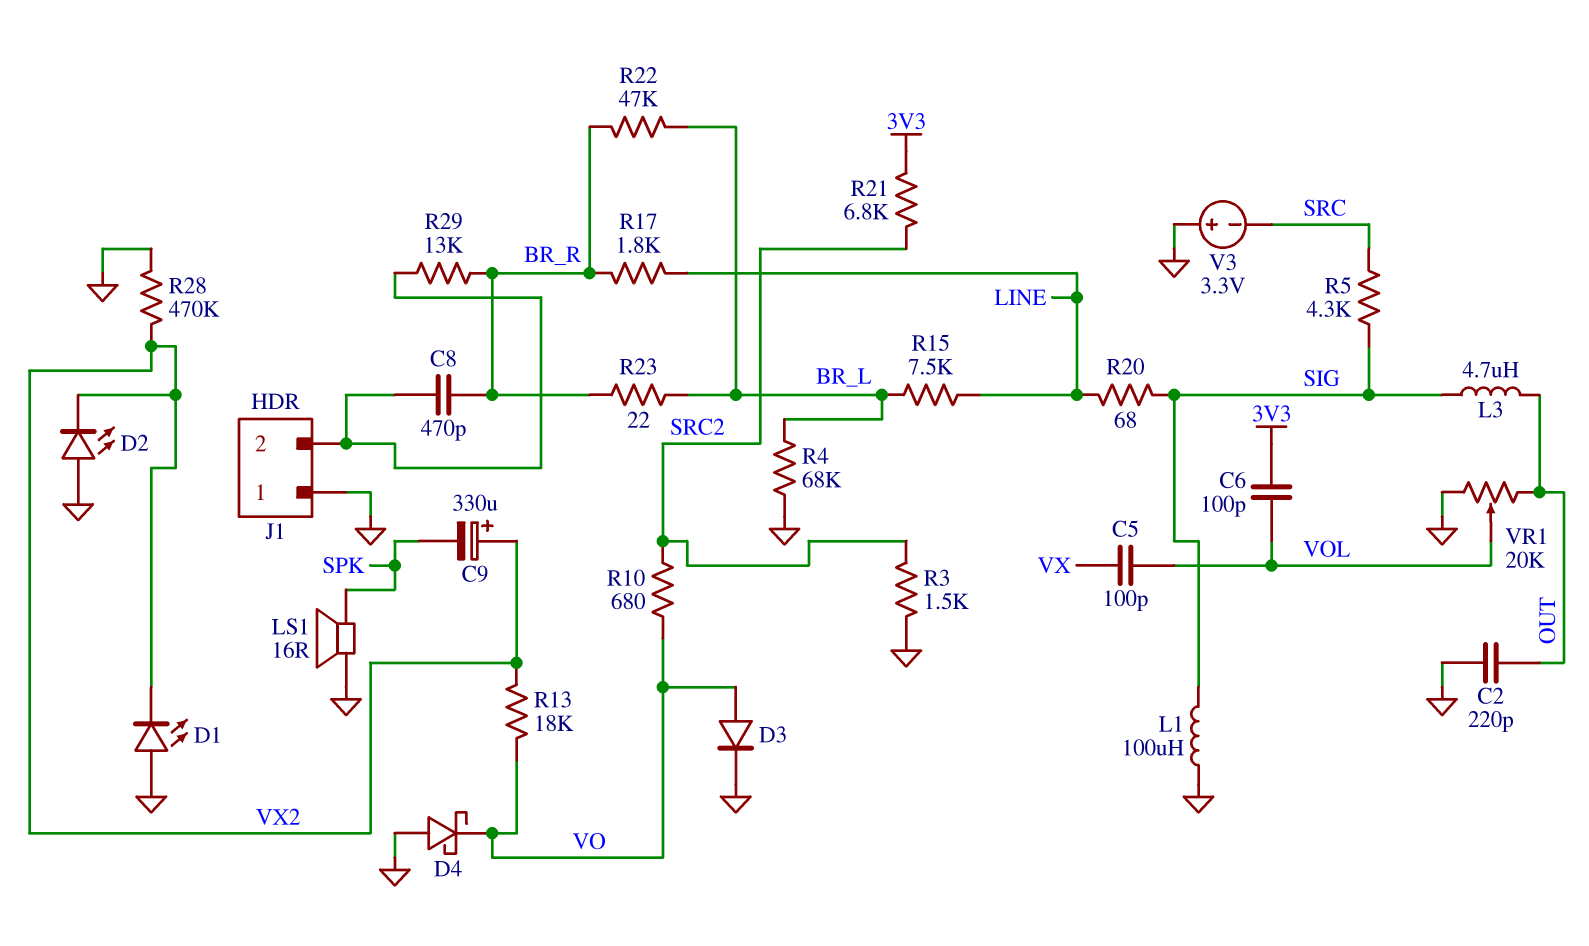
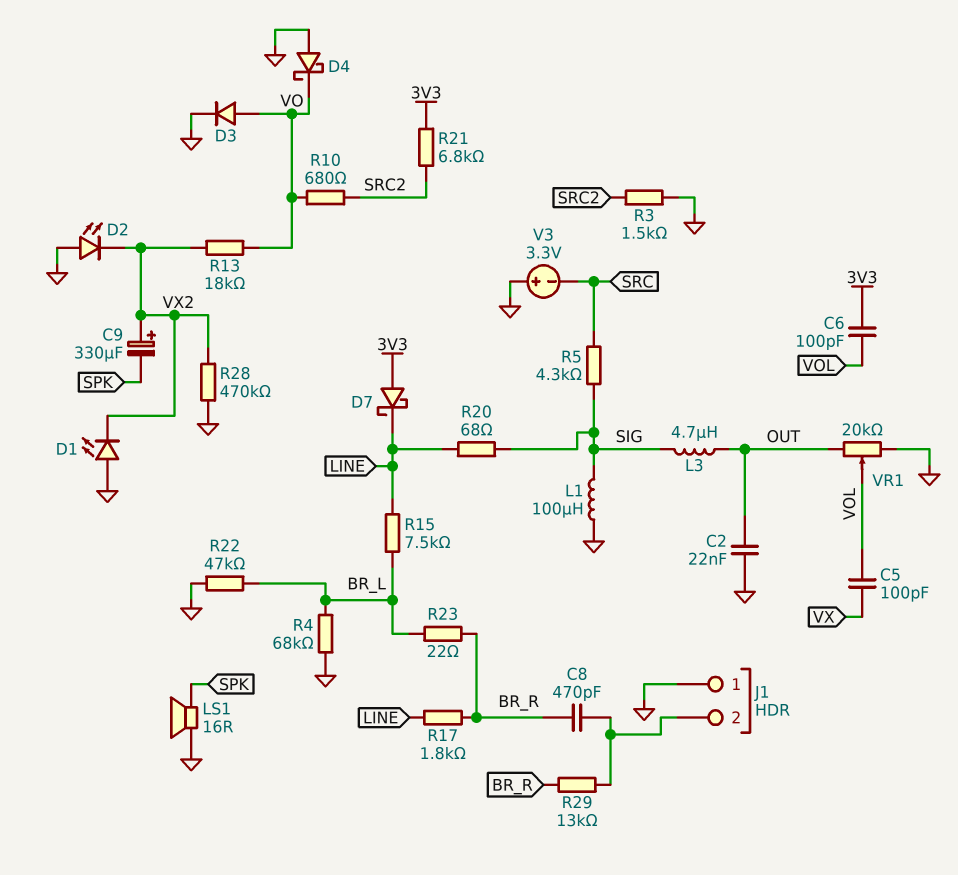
C2: 220pF (GND, OUT) -> 22nF (GND, OUT)
D7: none -> schottky (A 3V3, K LINE)
R22: 47k (BR_L, BR_R) -> 47k (BR_L, GND)

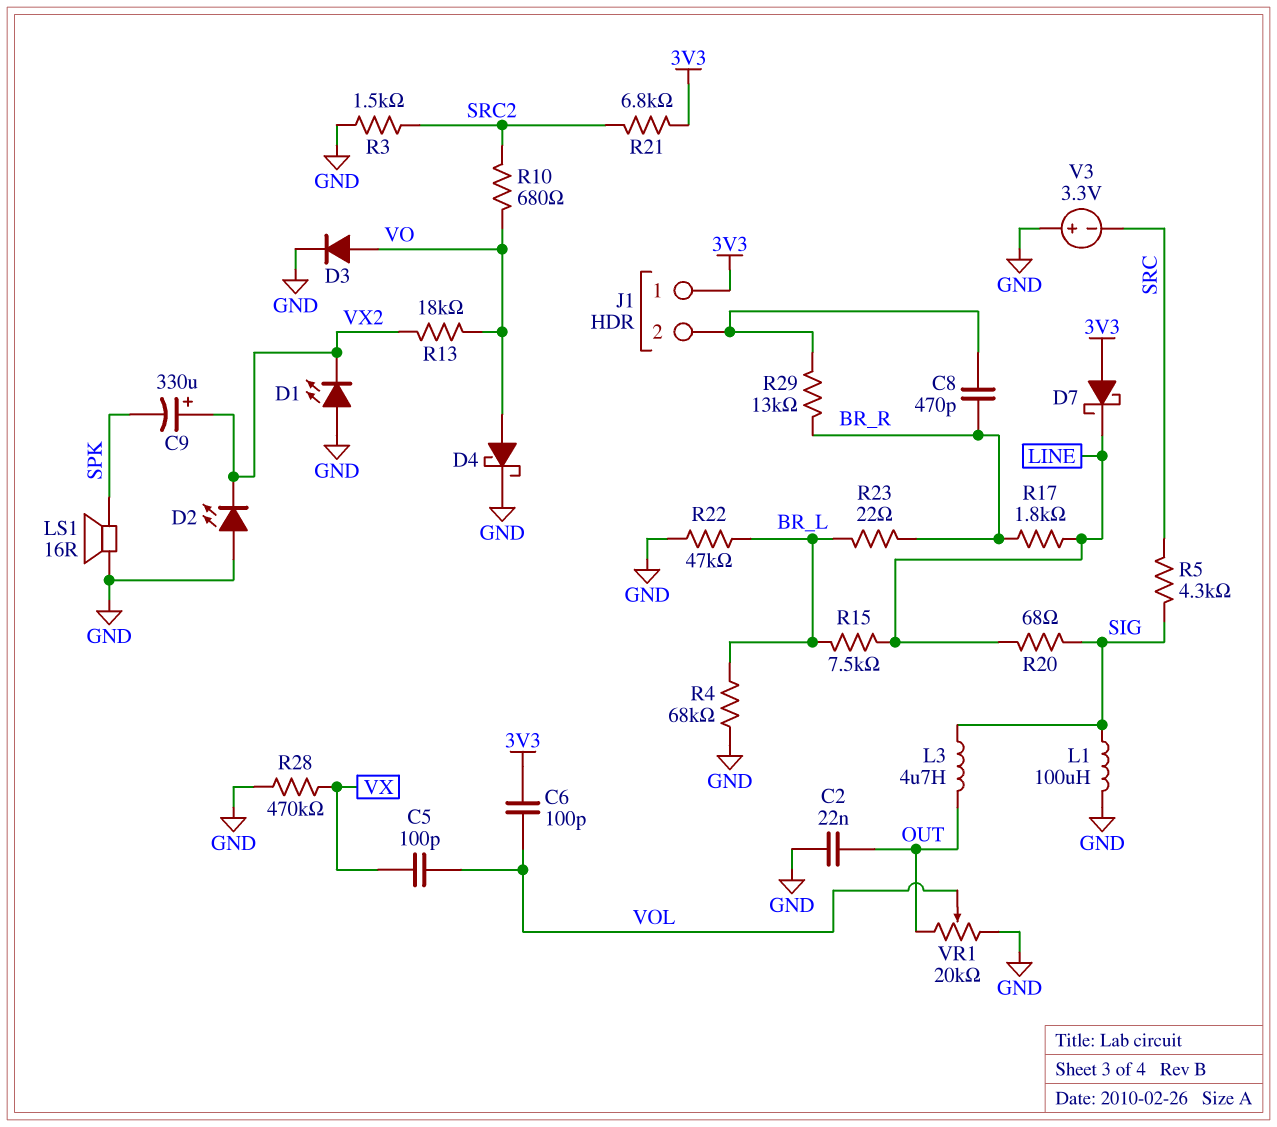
D4: schottky (A GND, K VO) -> schottky (A VO, K GND)
J1 pin 1: GND -> 3V3
R28: 470k (GND, VX2) -> 470k (GND, VX)

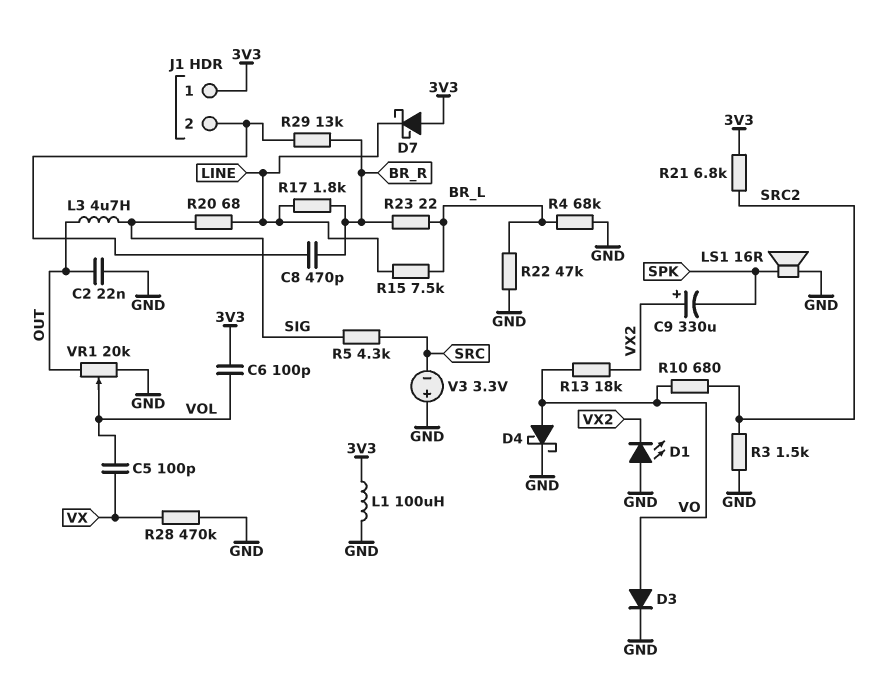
D2: LED (A GND, K VX2) -> none
L1: 100uH (GND, SIG) -> 100uH (3V3, GND)

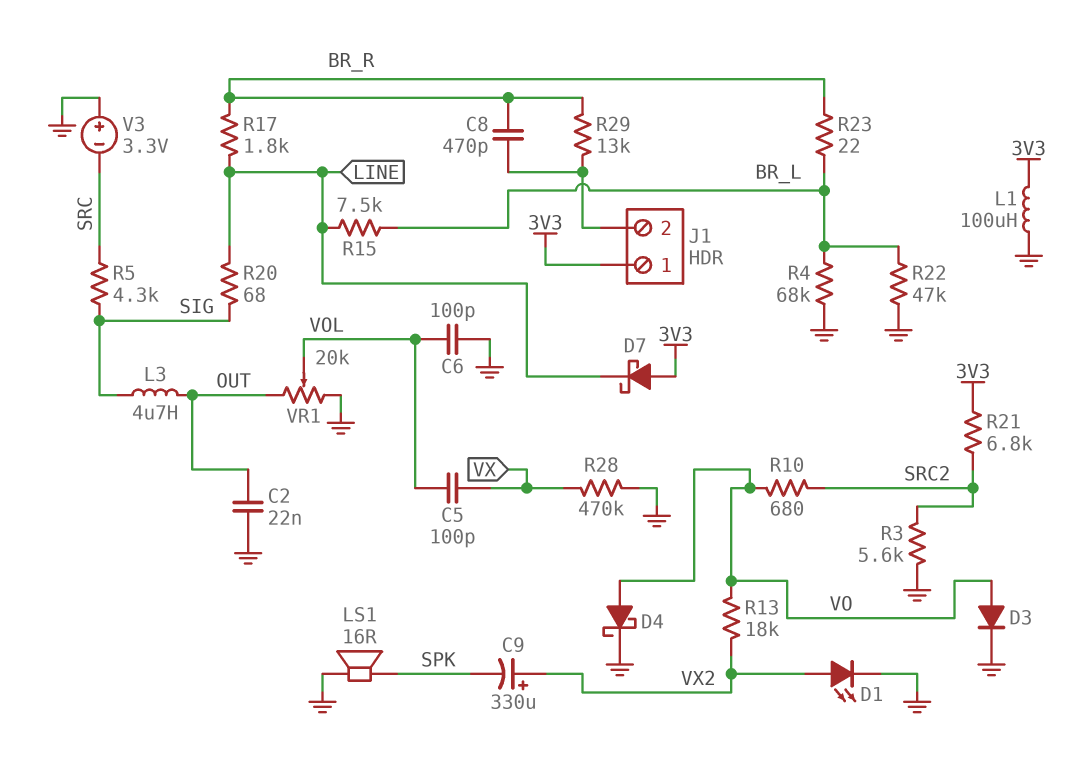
C6: 100pF (3V3, VOL) -> 100pF (GND, VOL)
D1: LED (A GND, K VX2) -> LED (A VX2, K GND)
R3: 1.5k (GND, SRC2) -> 5.6k (GND, SRC2)

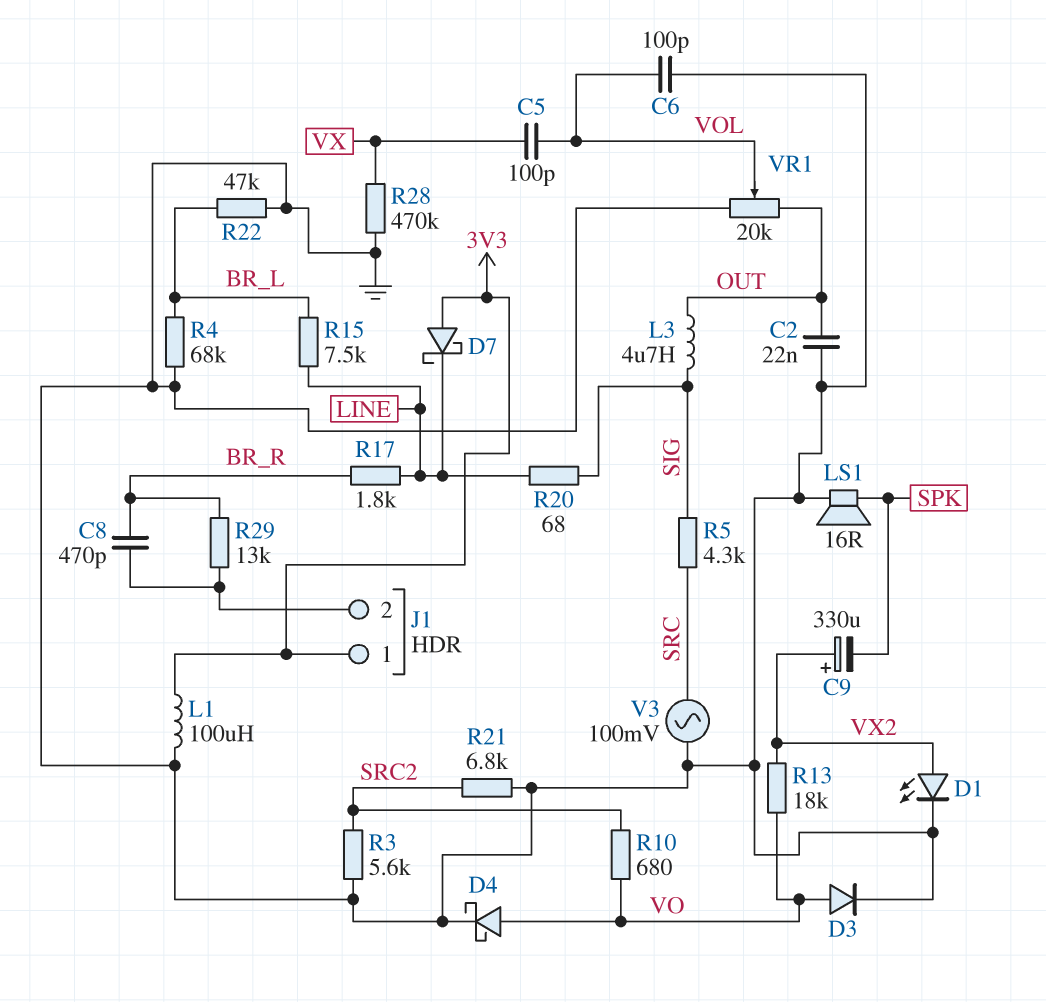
R21: 6.8k (3V3, SRC2) -> 6.8k (GND, SRC2)
R23: 22 (BR_L, BR_R) -> none
V3: 3.3V (plus GND, minus SRC) -> AC 100mV (GND, SRC)

